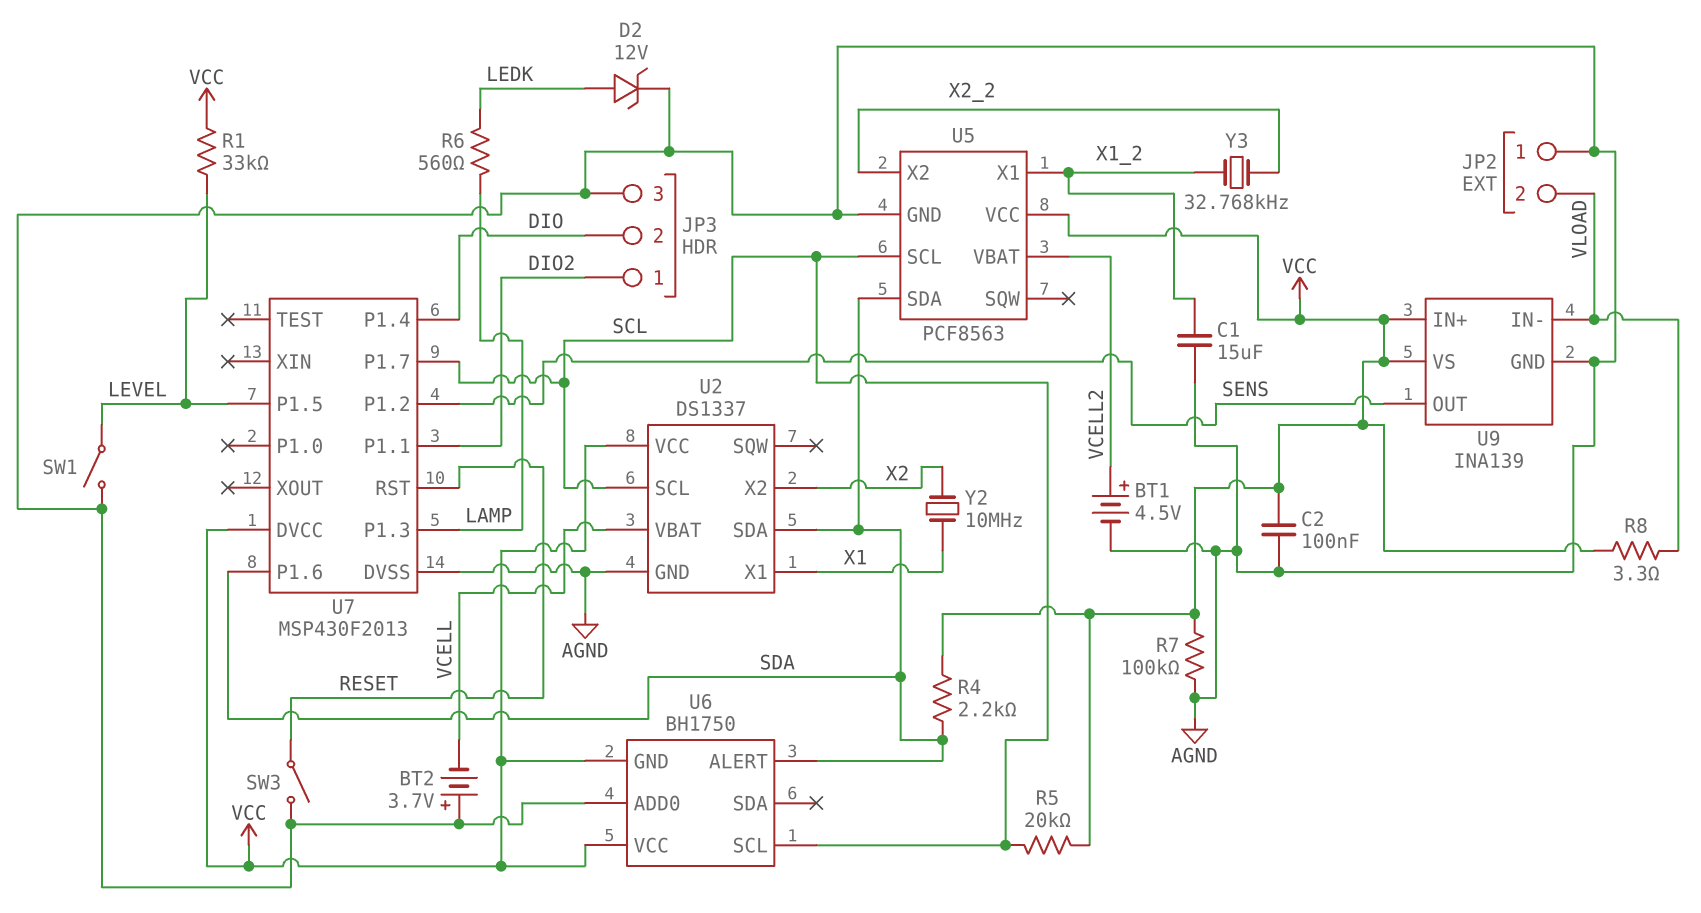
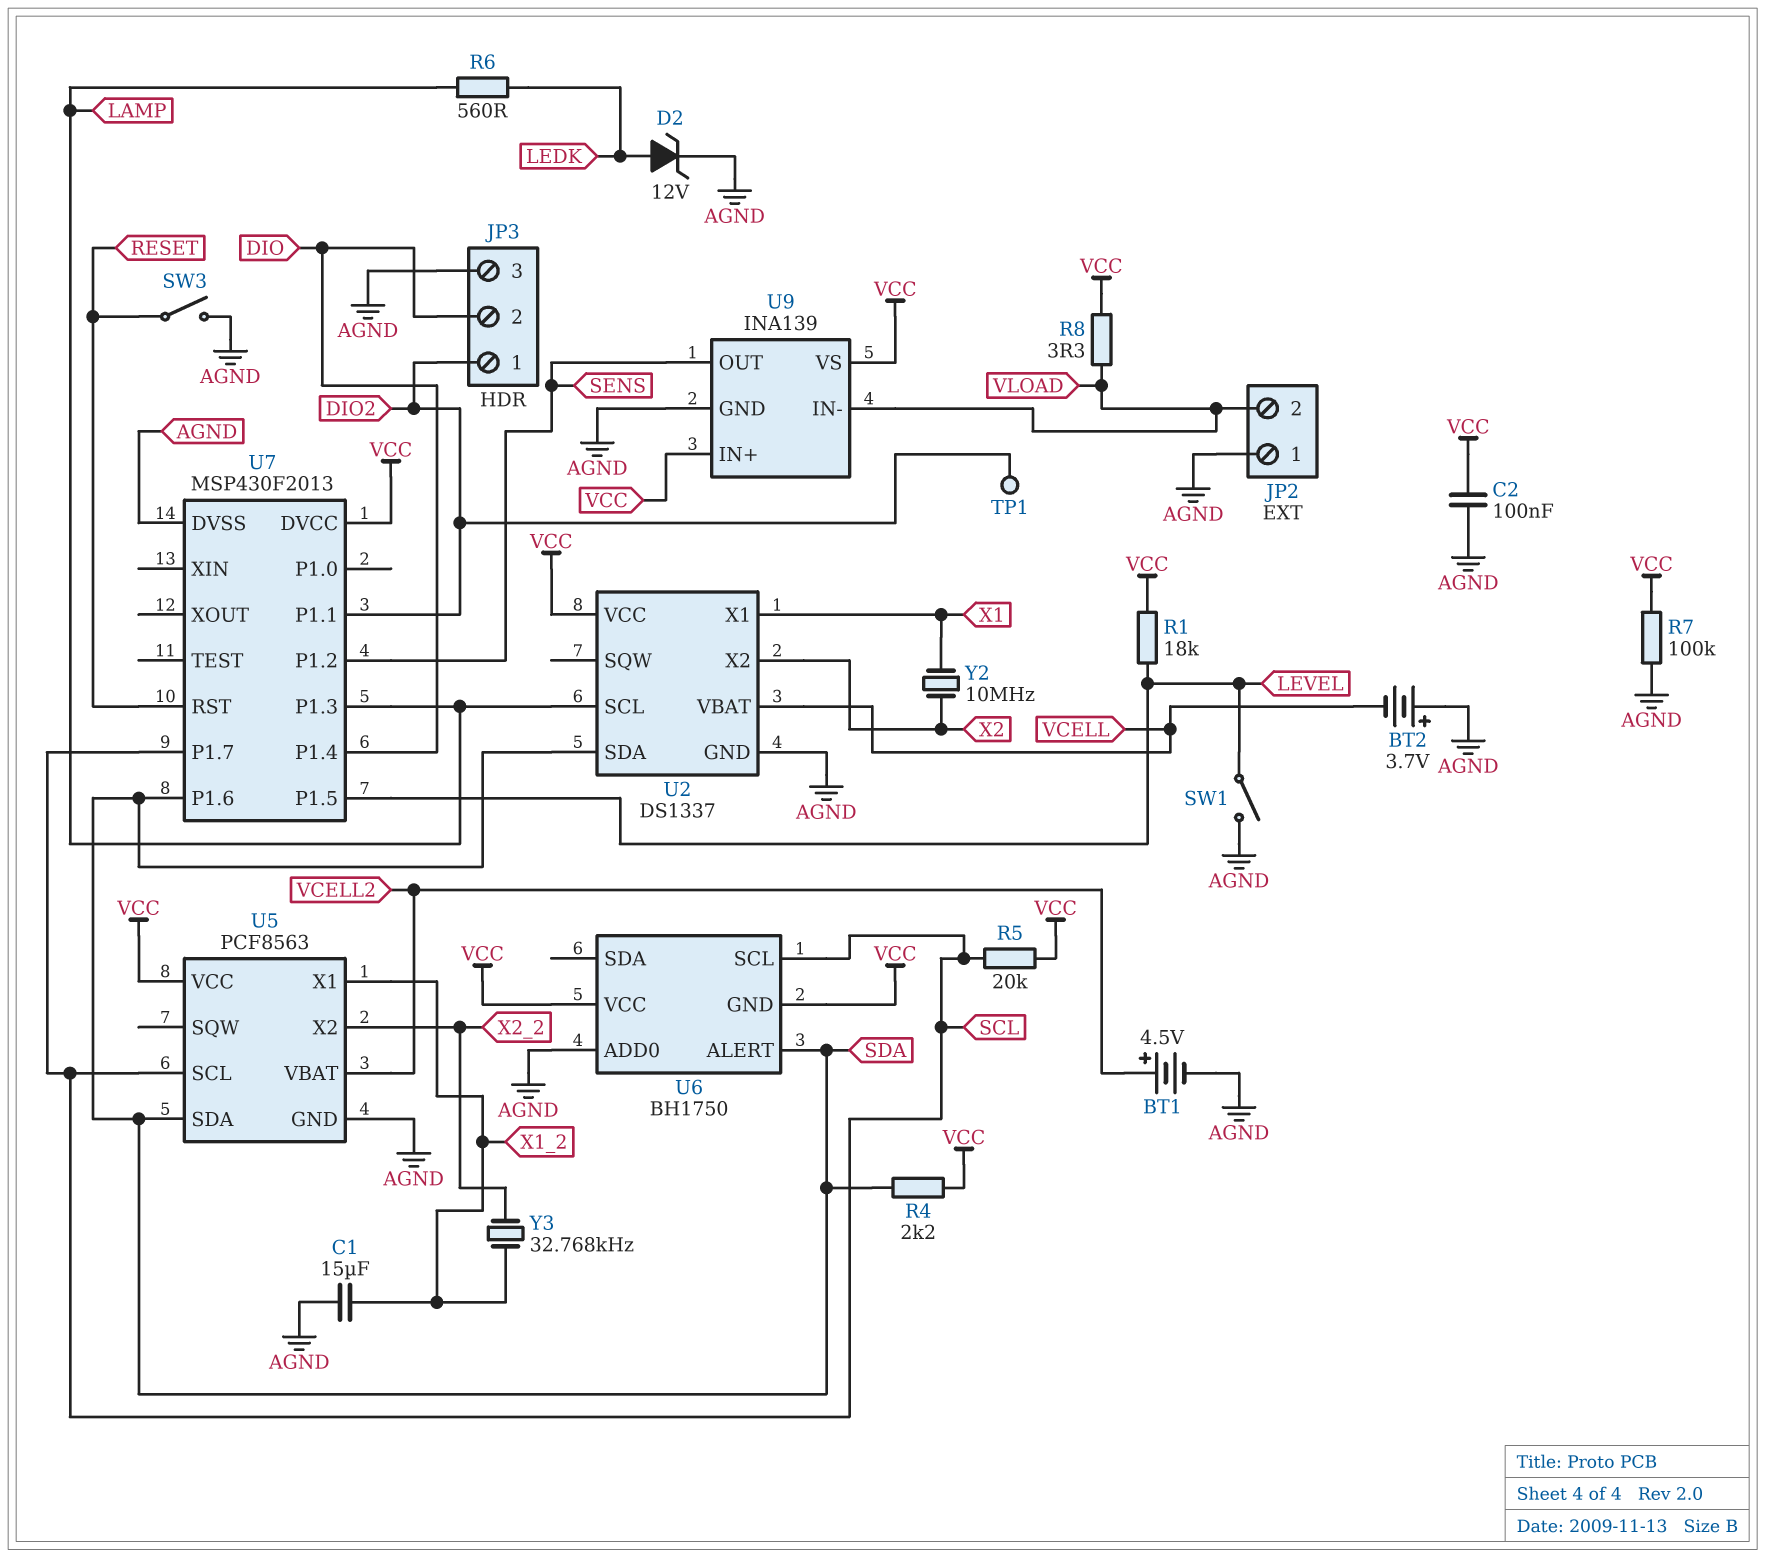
R1: 33k (LEVEL, VCC) -> 18k (LEVEL, VCC)
TP1: none -> test point (DIO2)
U2 pin SCL: SCL -> LAMP

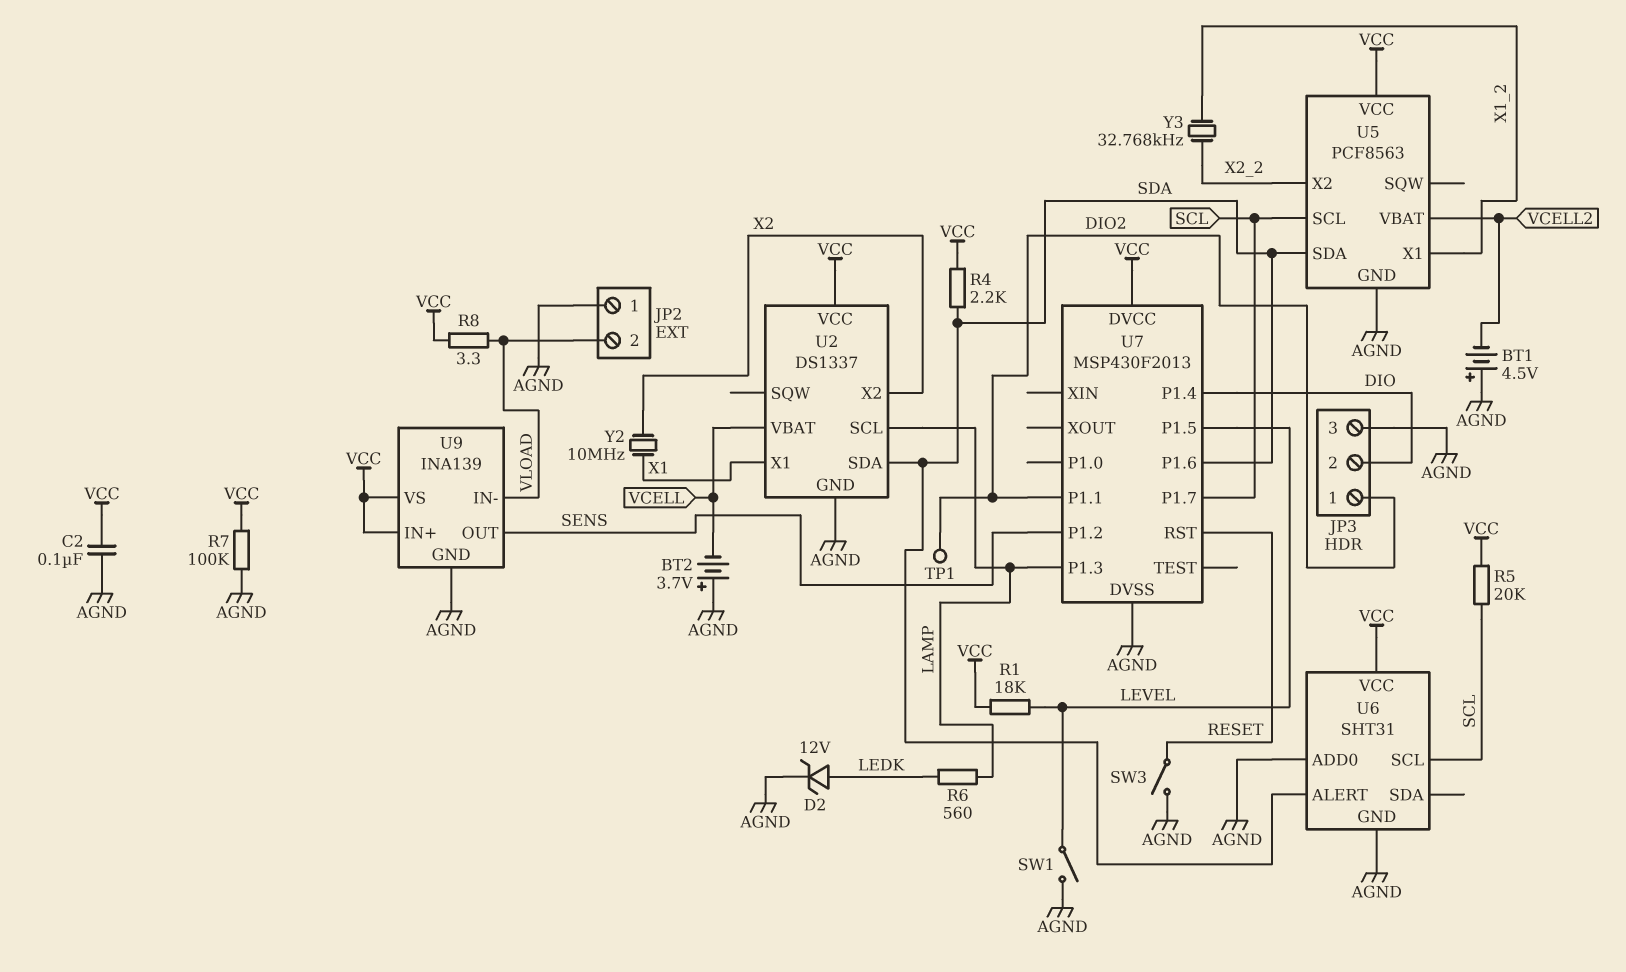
BT1: 4.5V (plus VCELL2, minus AGND) -> 4.5V (plus AGND, minus VCELL2)
C1: 15uF (AGND, X1_2) -> none
U6: BH1750 -> SHT31
U6 pin GND: VCC -> AGND

